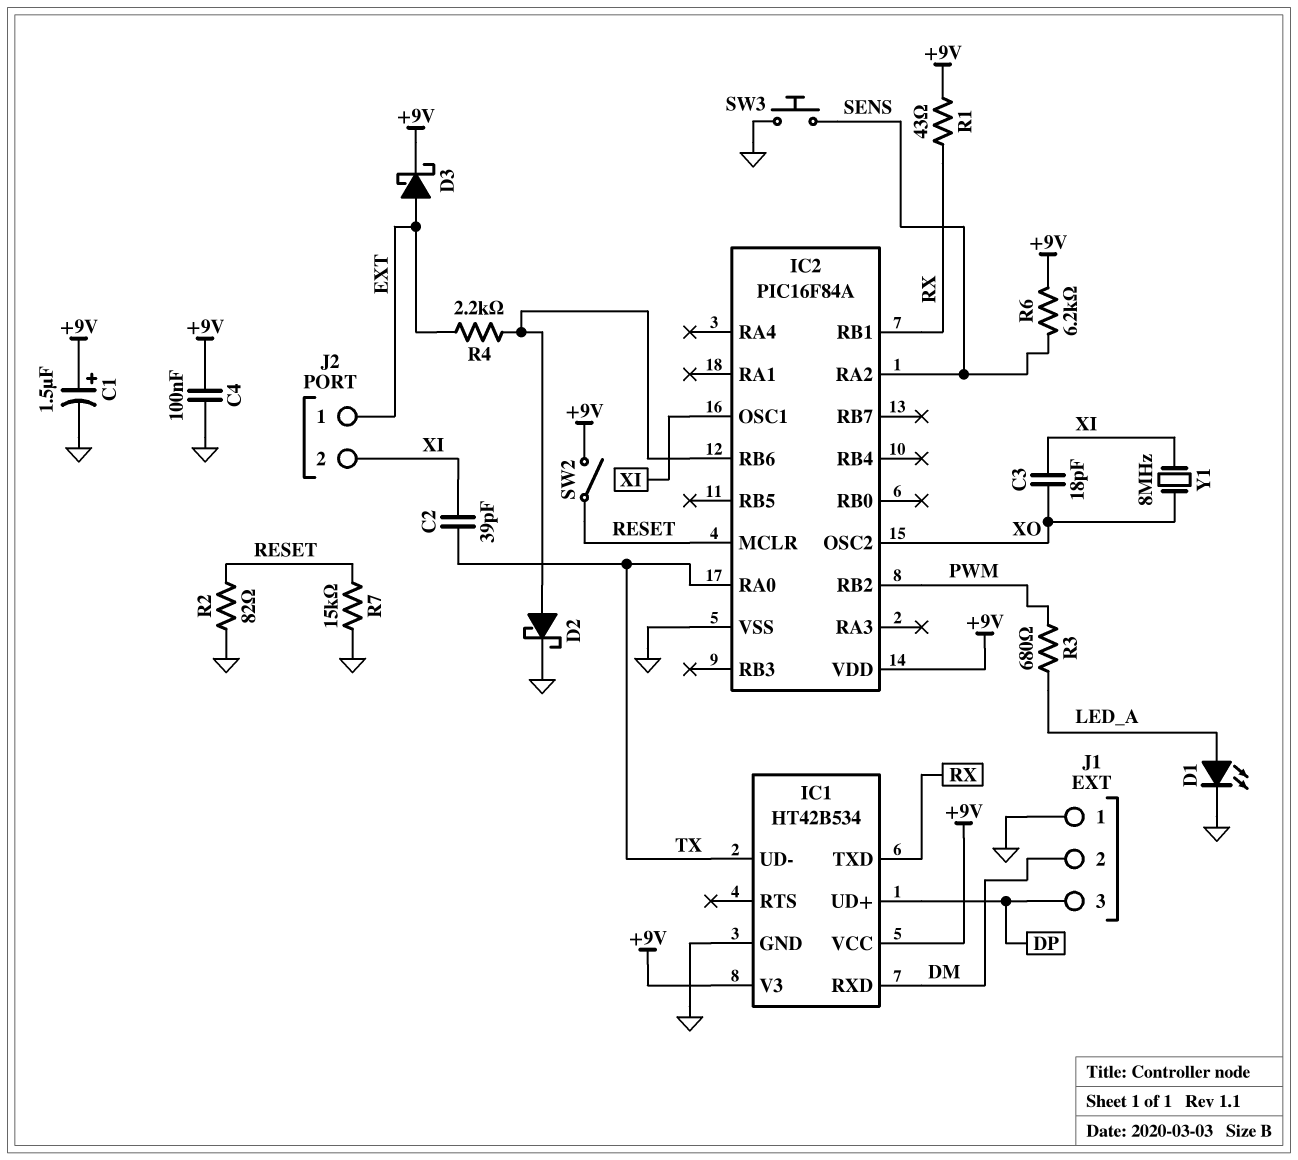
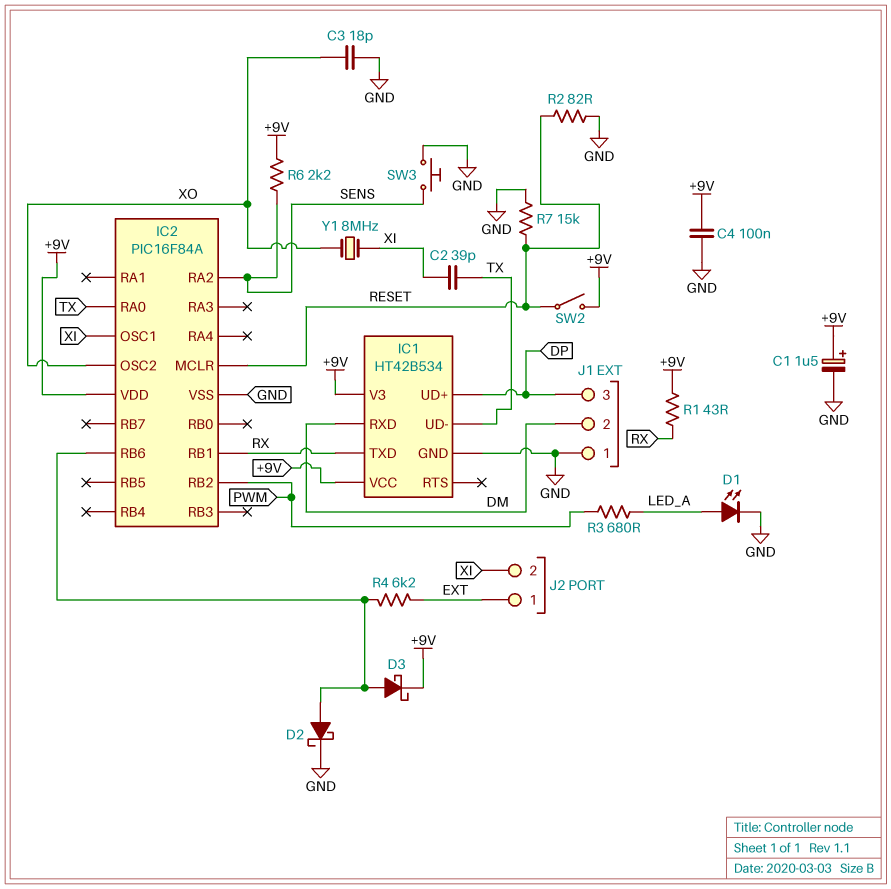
C3: 18pF (XI, XO) -> 18pF (GND, XO)
D3: schottky (A EXT, K +9V) -> schottky (A IC2/RB6, K +9V)
R4: 2.2k (EXT, IC2/RB6) -> 6.2k (EXT, IC2/RB6)
R6: 6.2k (+9V, SENS) -> 2.2k (+9V, SENS)

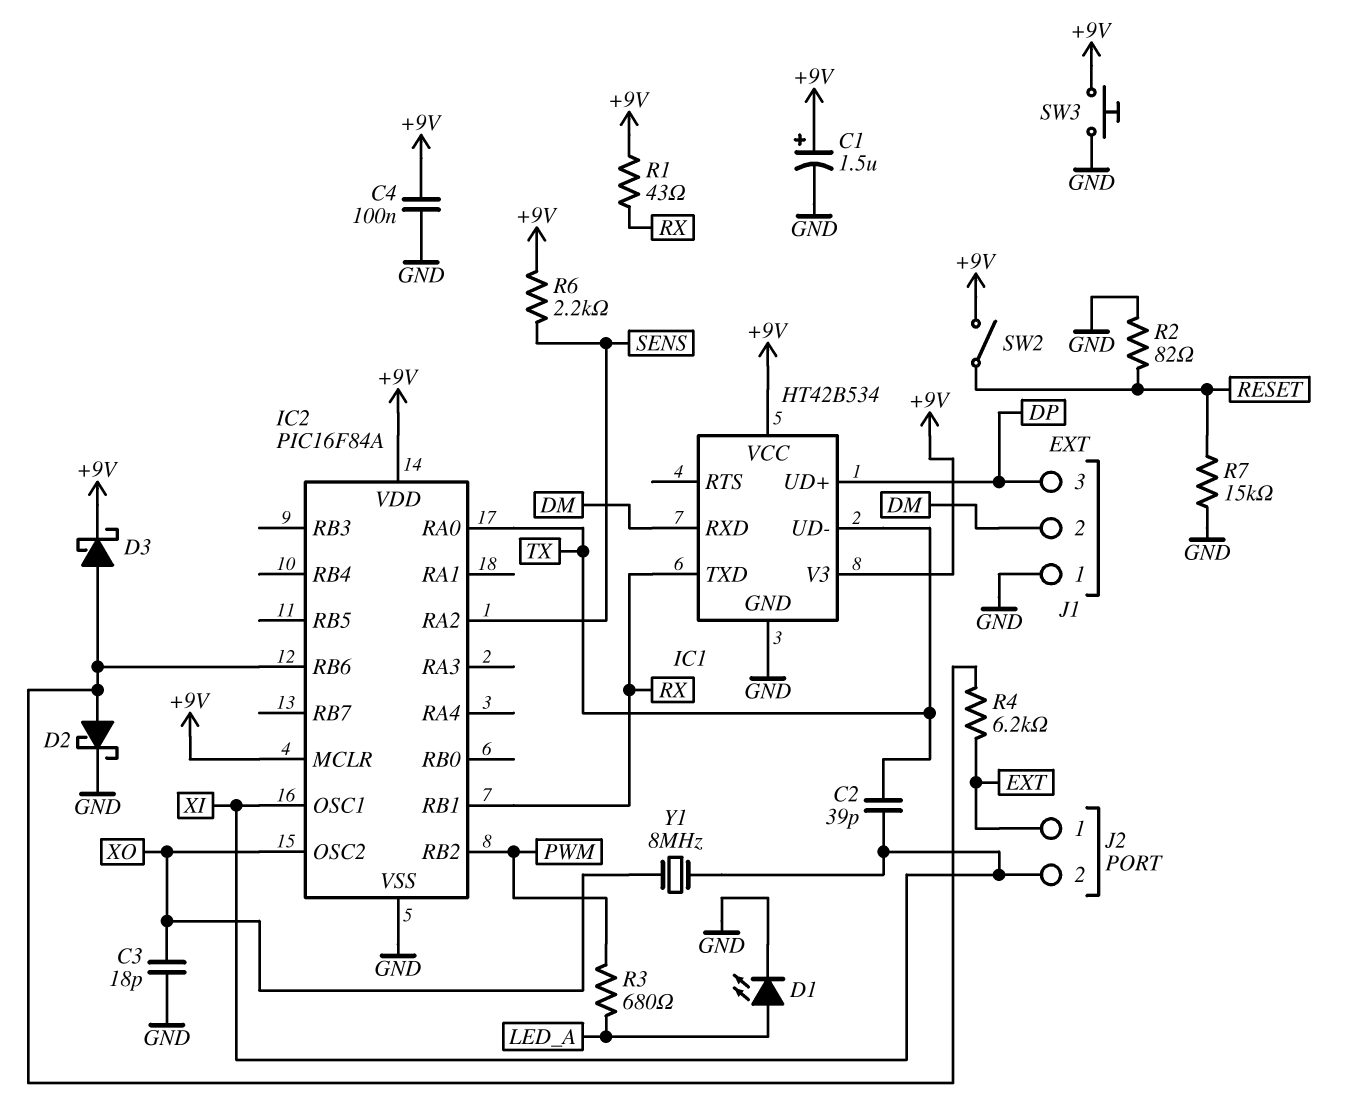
IC2 pin MCLR: RESET -> +9V
SW3: button (GND, SENS) -> button (+9V, GND)

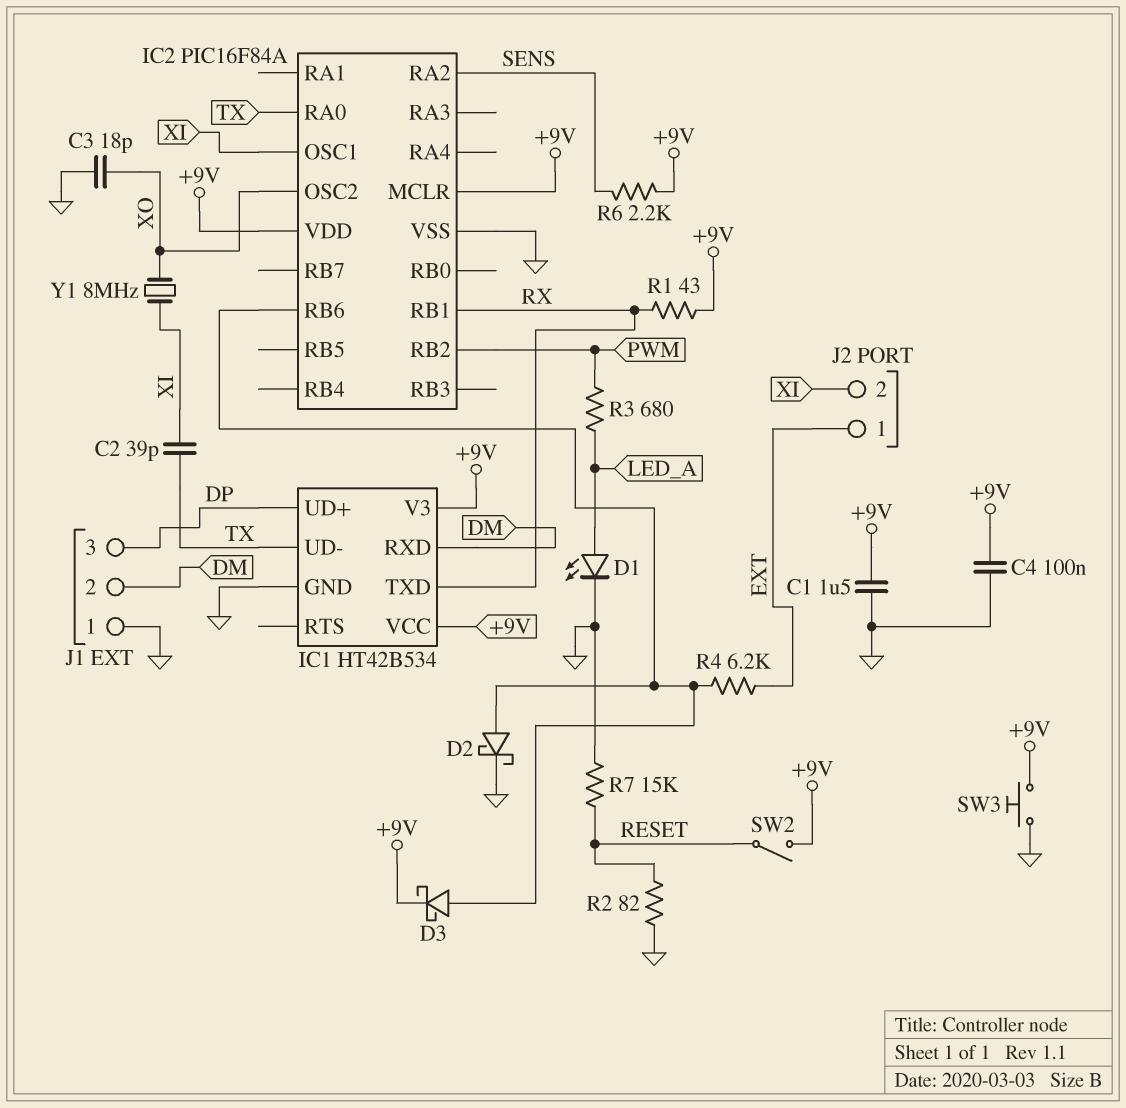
C1: 1.5uF (plus +9V, minus GND) -> 1.5uF (+9V, GND)

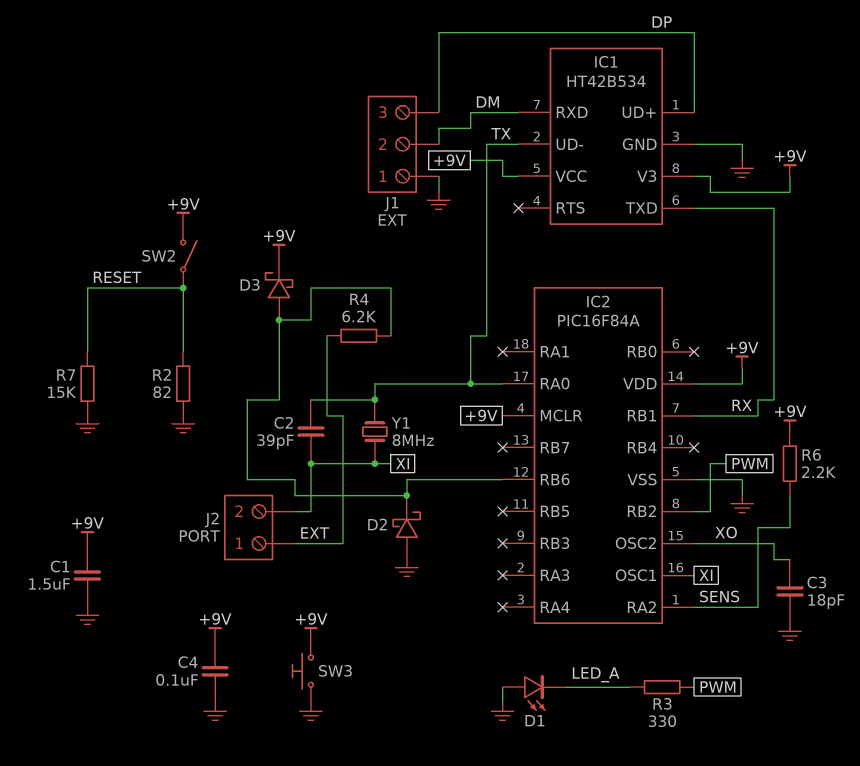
D1: LED (A LED_A, K GND) -> LED (A GND, K LED_A)
D2: schottky (A IC2/RB6, K GND) -> schottky (A GND, K IC2/RB6)
R1: 43 (+9V, RX) -> none
R3: 680 (LED_A, PWM) -> 330 (LED_A, PWM)
Y1: 8MHz (XI, XO) -> 8MHz (TX, XI)

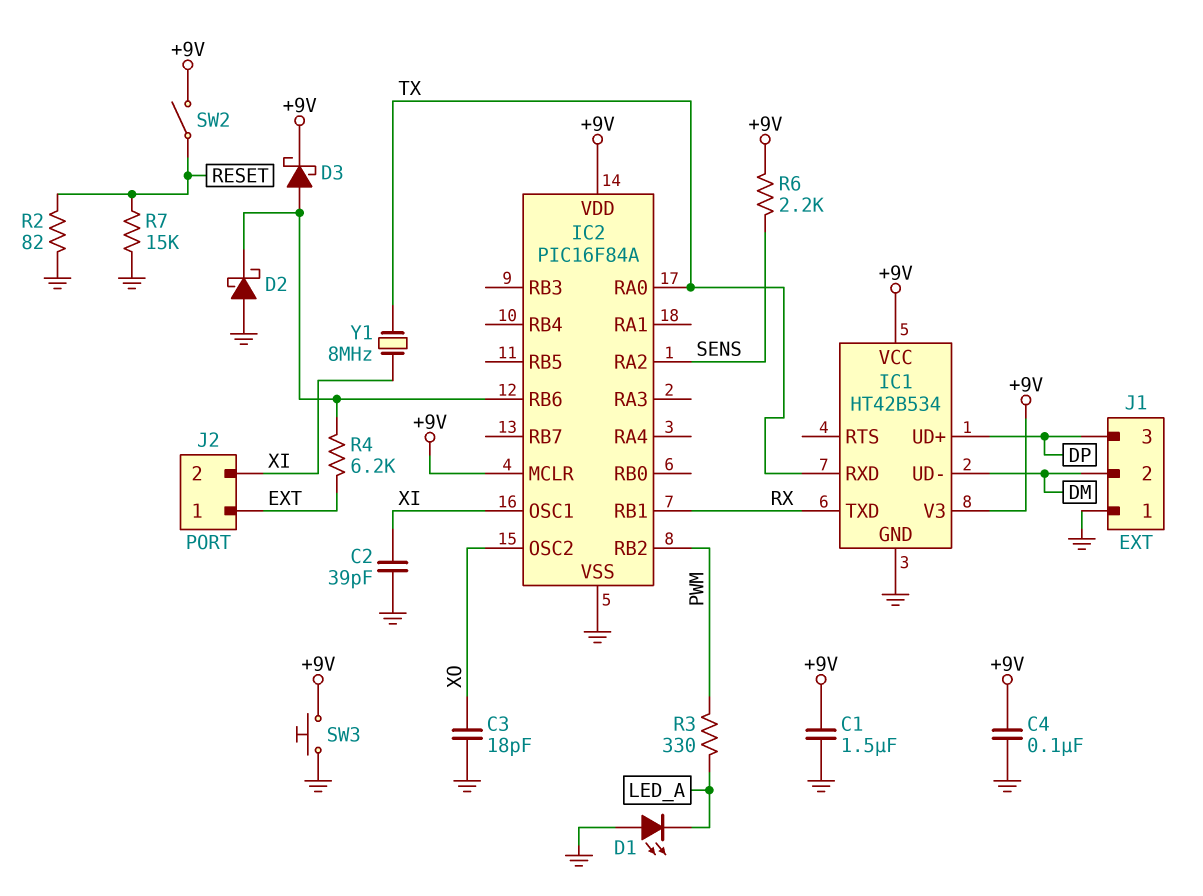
C2: 39pF (TX, XI) -> 39pF (GND, XI)
IC1 pin RXD: DM -> TX
IC1 pin UD-: TX -> DM

